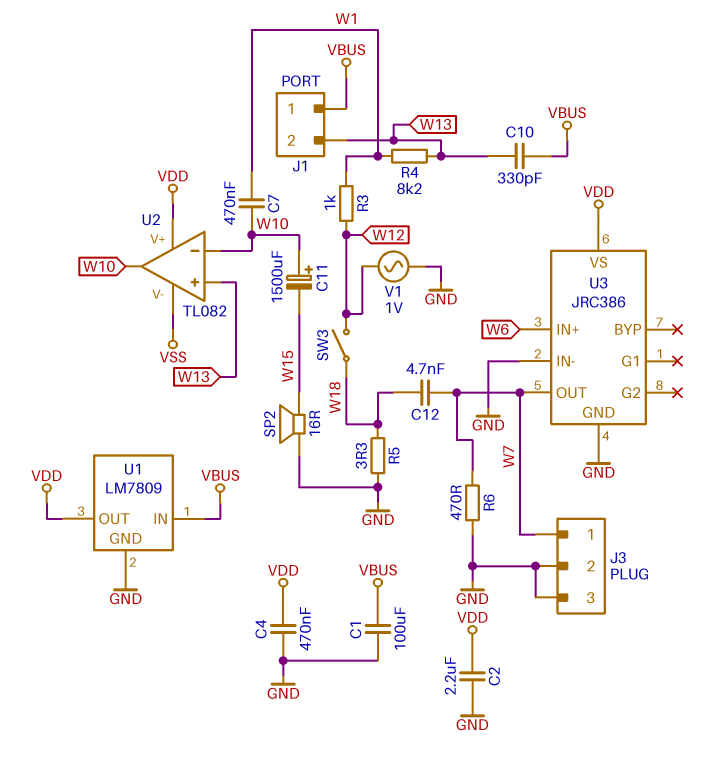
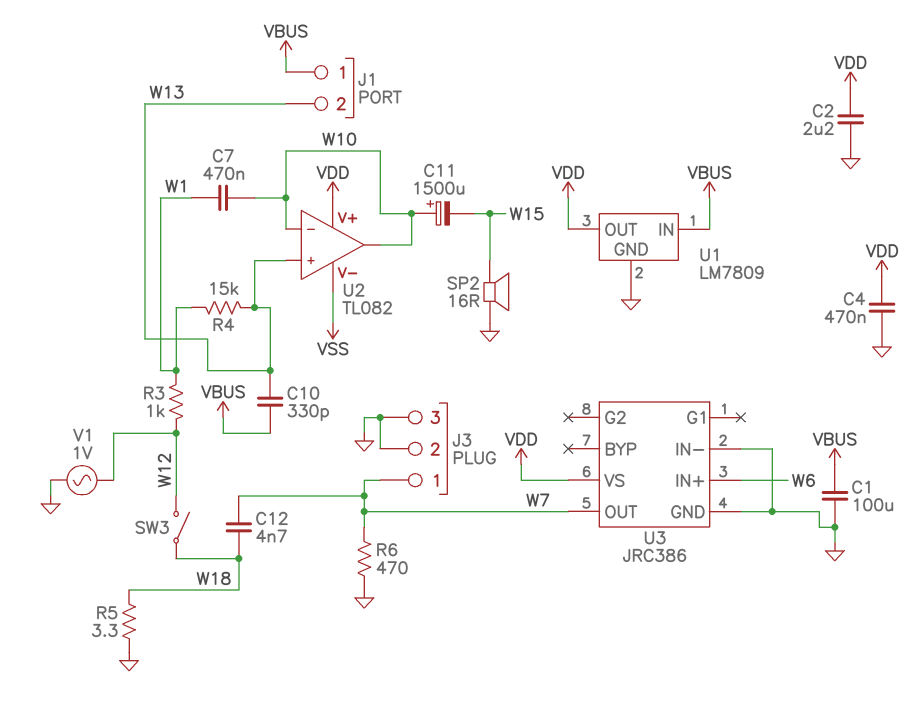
R4: 8.2k (W1, W13) -> 15k (W1, W13)

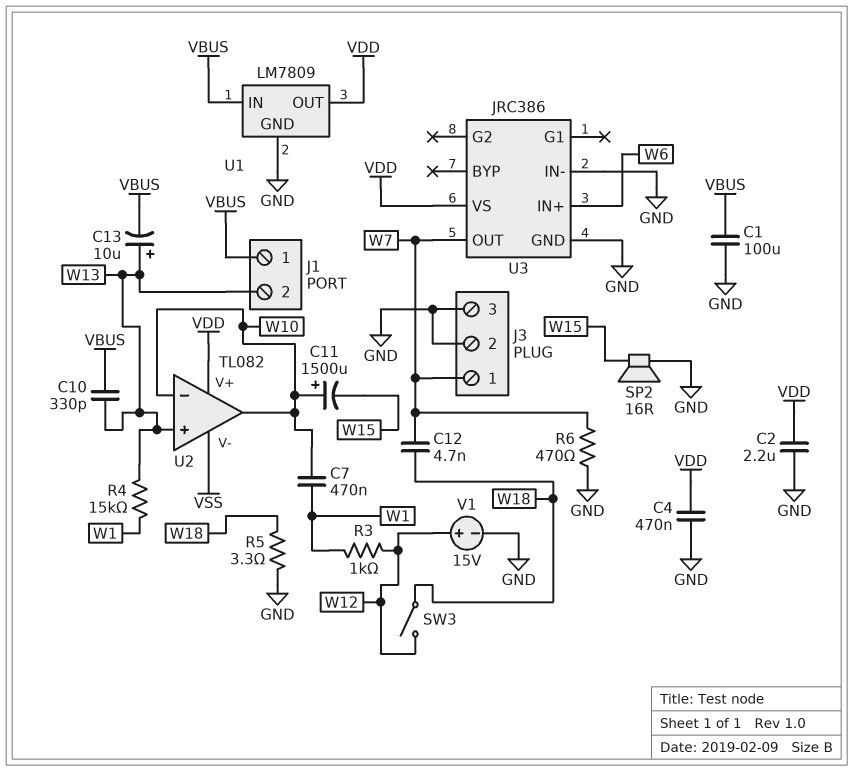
C13: none -> 10uF (plus W13, minus VBUS)
V1: AC 1V (GND, W12) -> 15V (plus W12, minus GND)

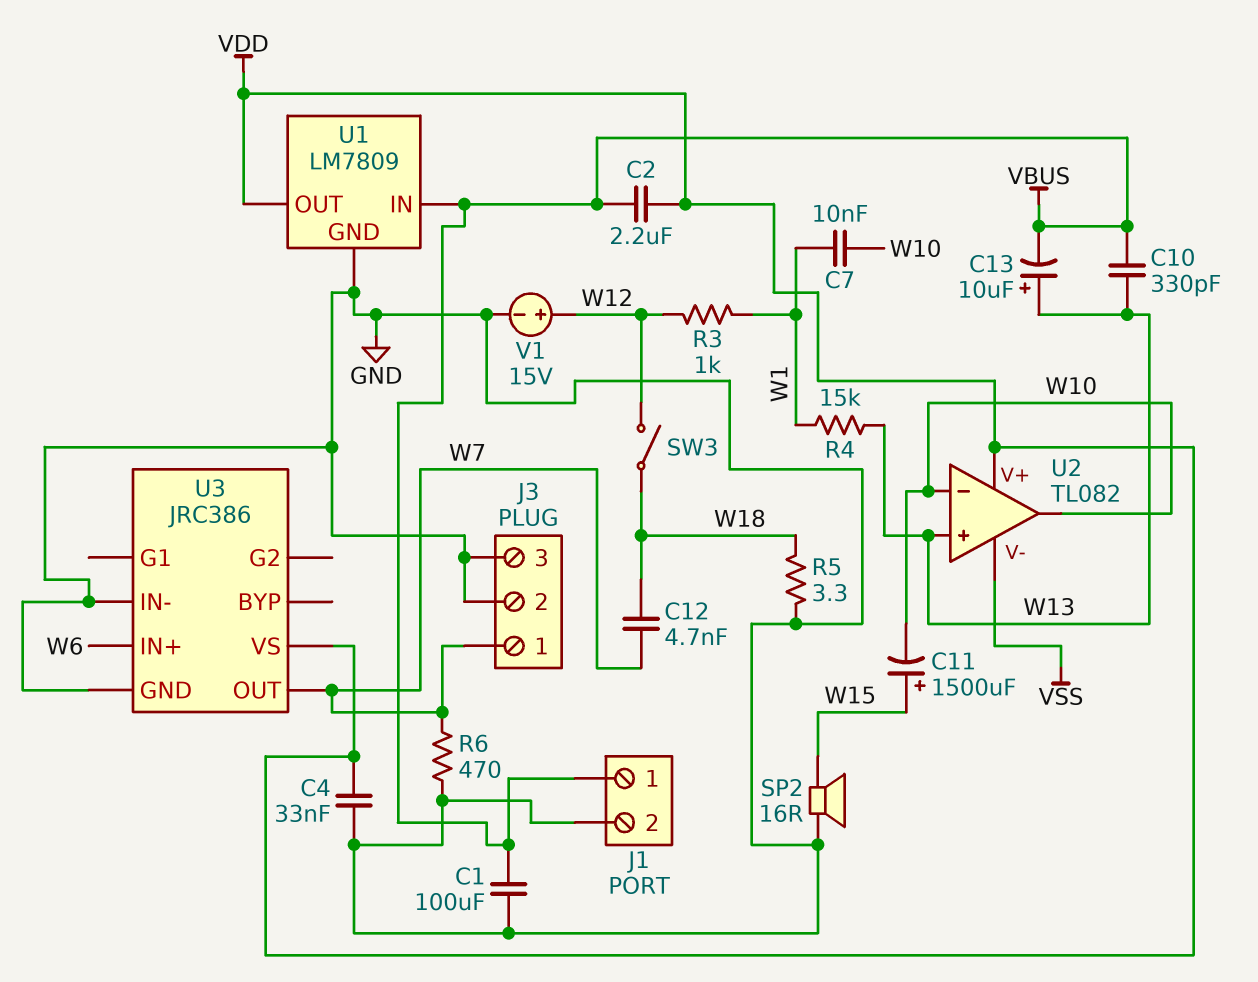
C2: 2.2uF (GND, VDD) -> 2.2uF (VBUS, VDD)
C4: 470nF (GND, VDD) -> 33nF (GND, VDD)
C7: 470nF (W1, W10) -> 10nF (W1, W10)
C11: 1500uF (plus W10, minus W15) -> 1500uF (plus W15, minus W10)
J1 pin 2: W13 -> GND

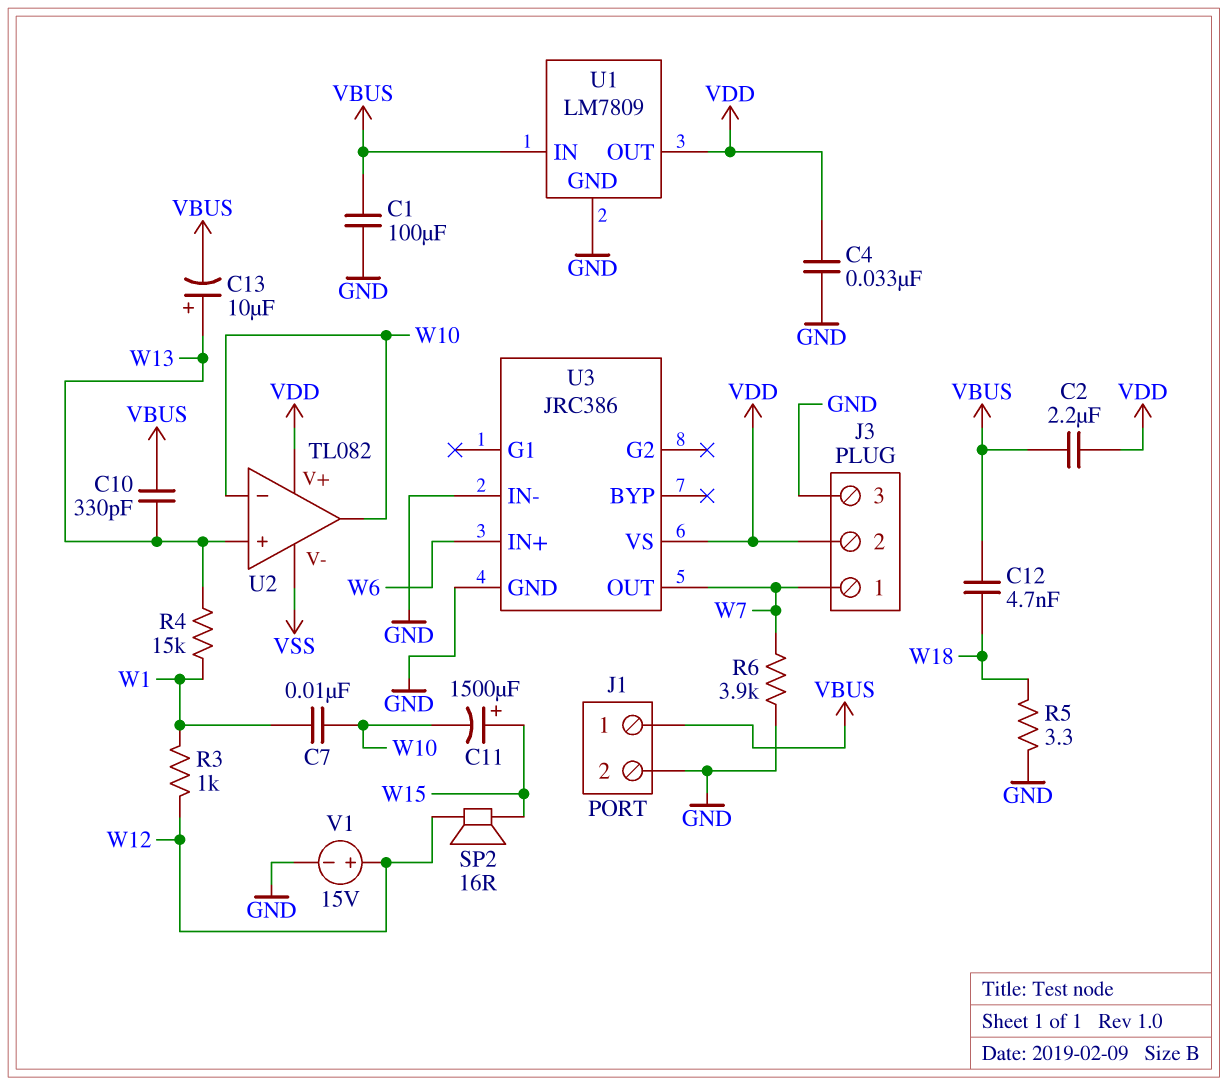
C12: 4.7nF (W7, W18) -> 4.7nF (VBUS, W18)
J3 pin 2: GND -> VDD
R6: 470 (GND, W7) -> 3.9k (GND, W7)
SP2: speaker 16R (GND, W15) -> speaker 16R (W12, W15)
SW3: switch (W12, W18) -> none

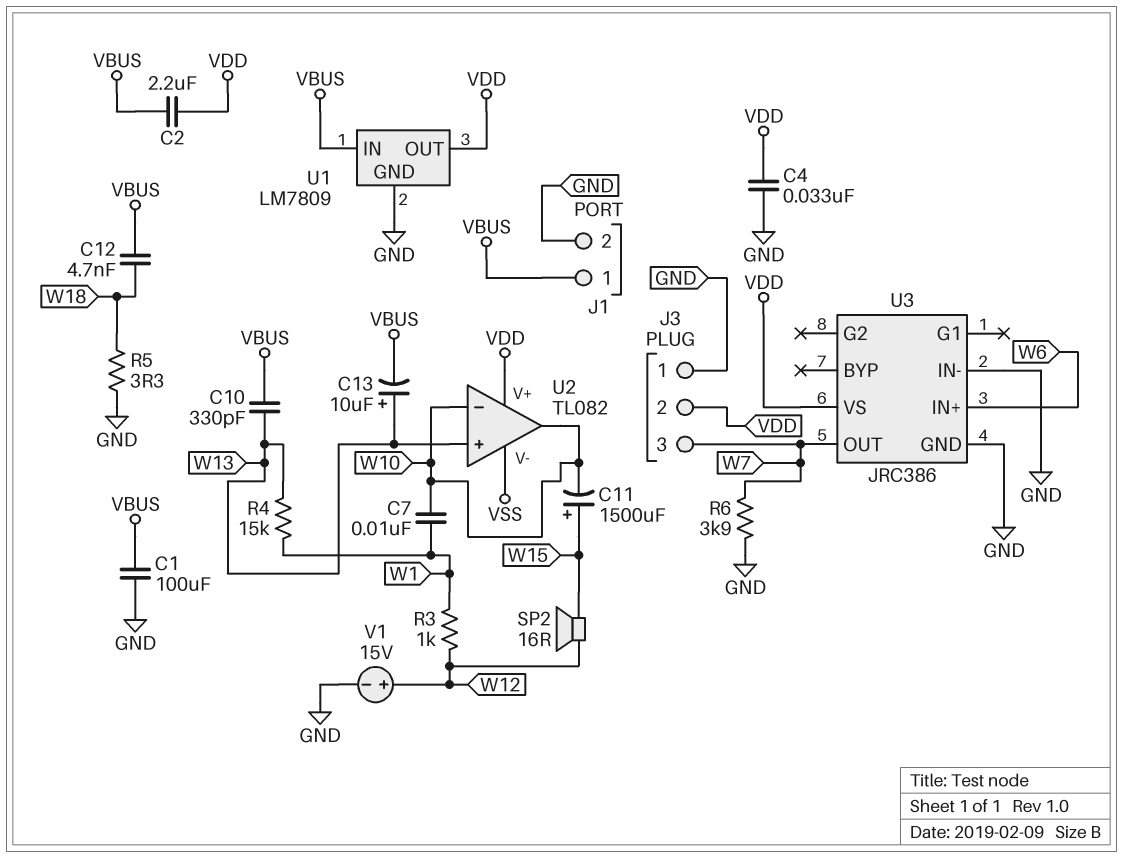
J3 pin 1: W7 -> GND
J3 pin 3: GND -> W7

